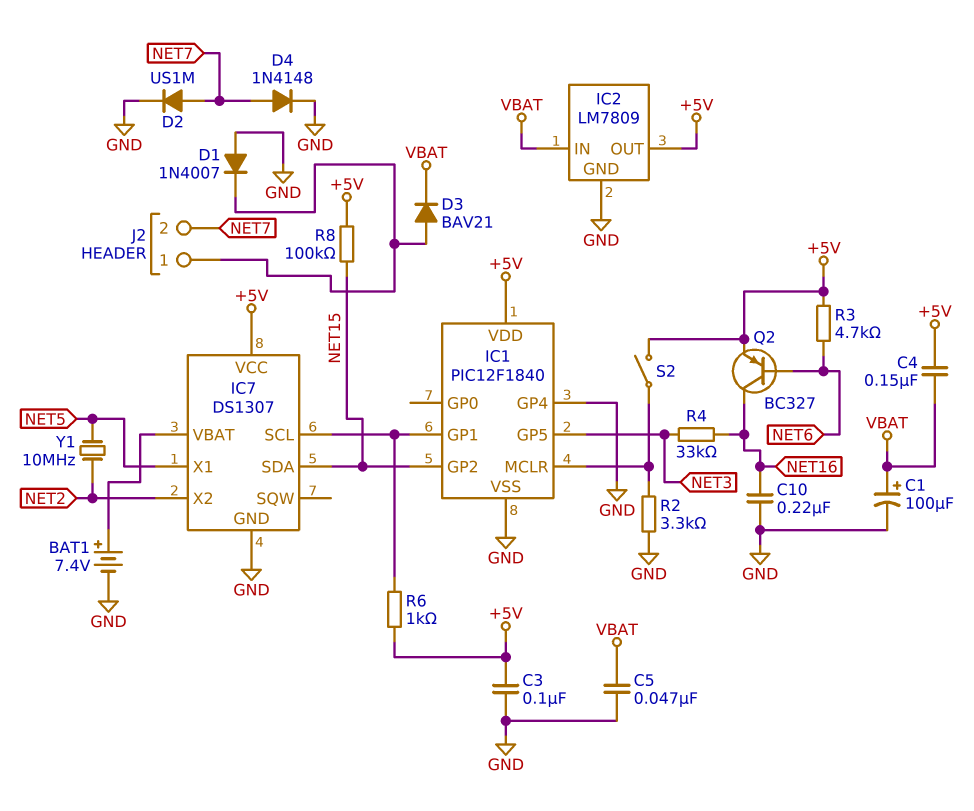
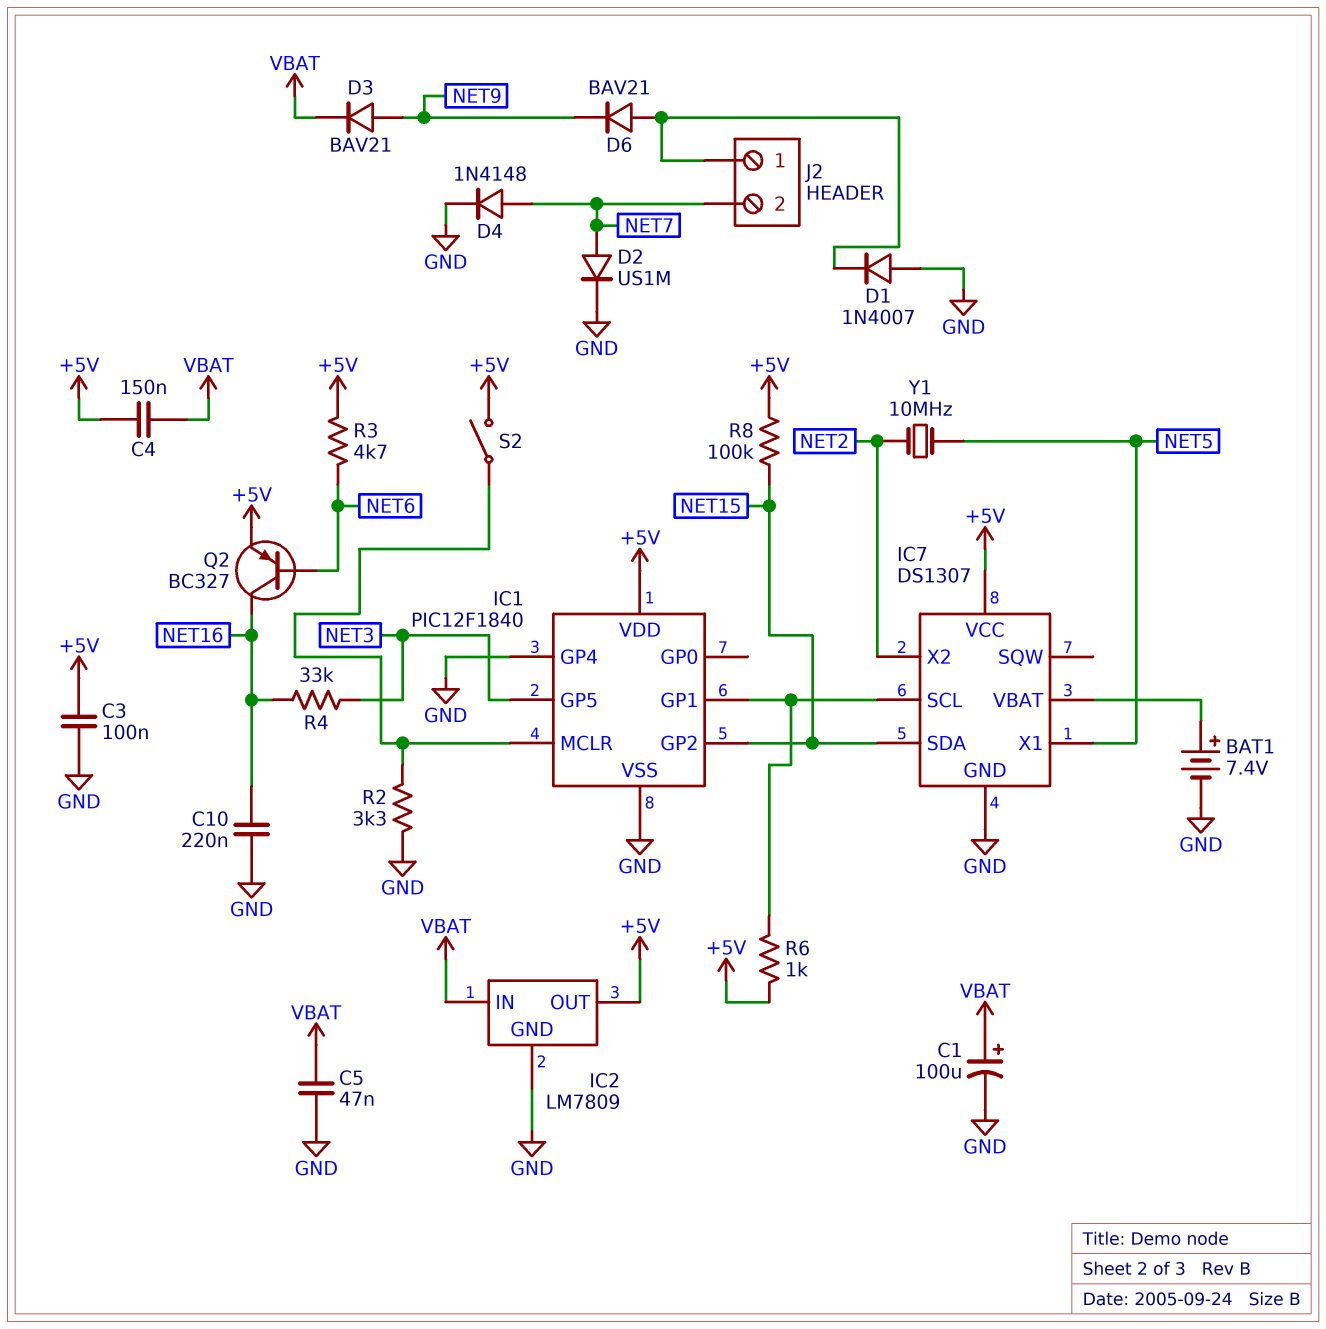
D3: diode BAV21 (A J2/1, K VBAT) -> diode BAV21 (A NET9, K VBAT)
D6: none -> diode BAV21 (A J2/1, K NET9)

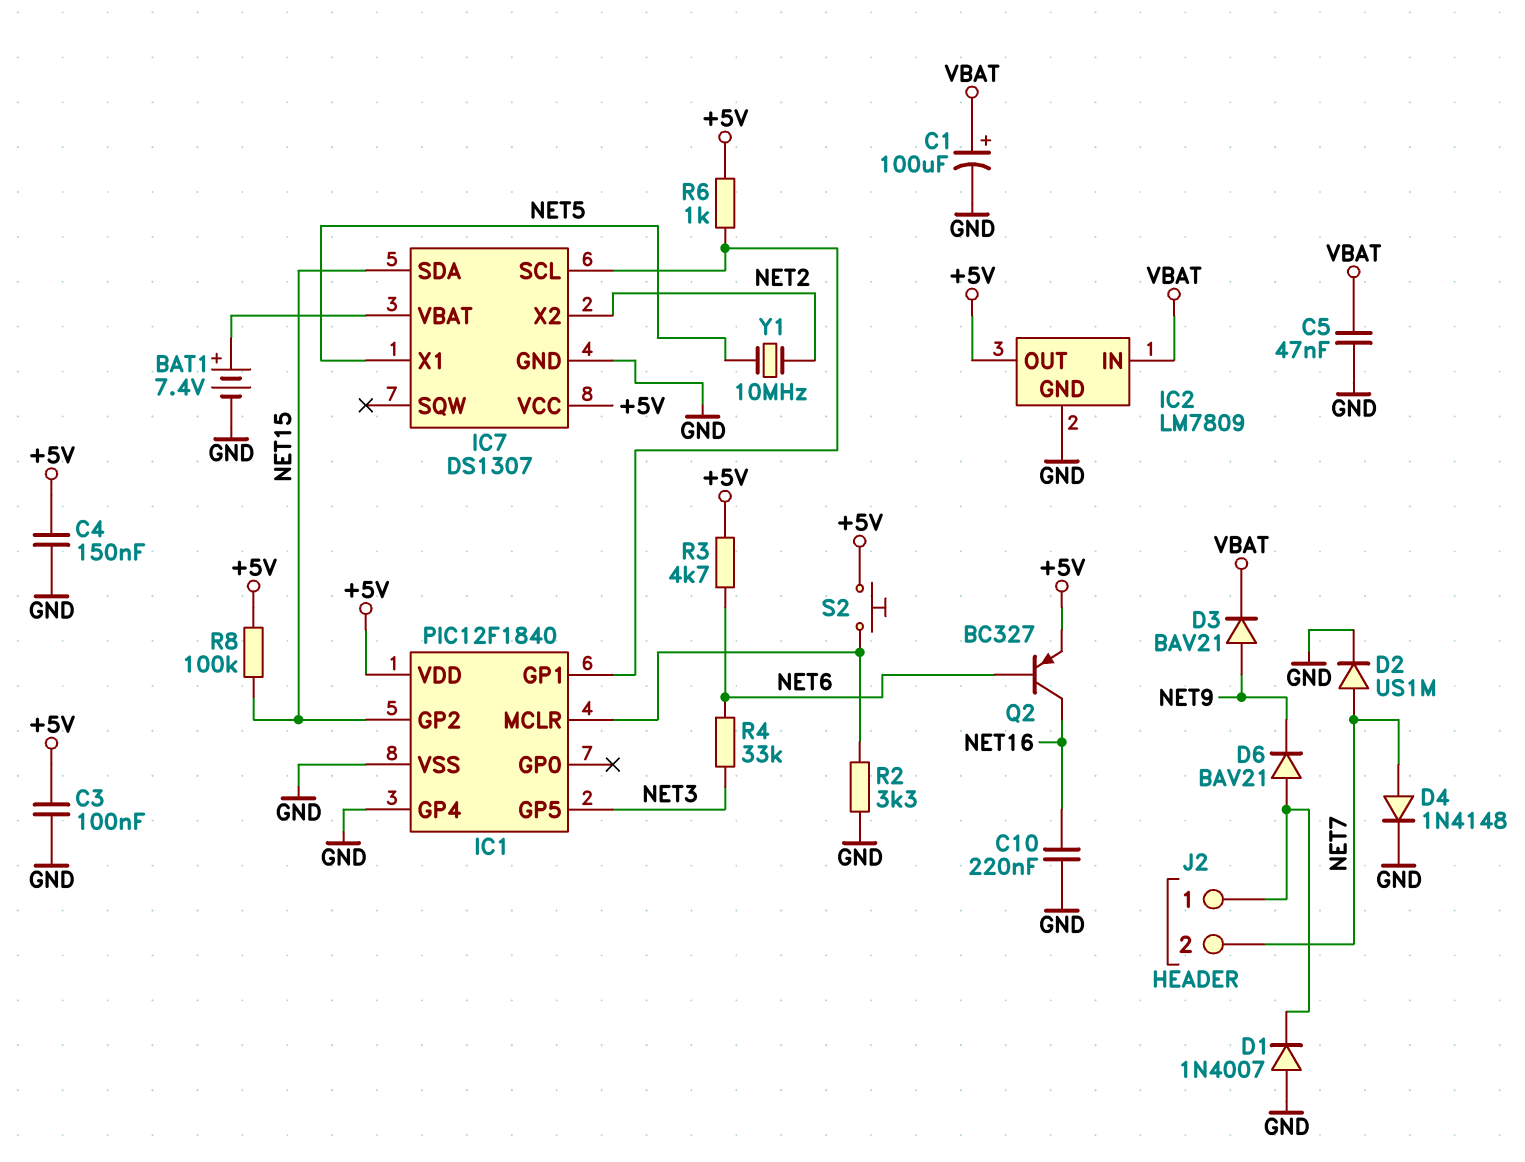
C4: 150nF (+5V, VBAT) -> 150nF (+5V, GND)
R4: 33k (NET3, NET16) -> 33k (NET3, NET6)
S2: switch (+5V, IC1/MCLR) -> button (+5V, IC1/MCLR)

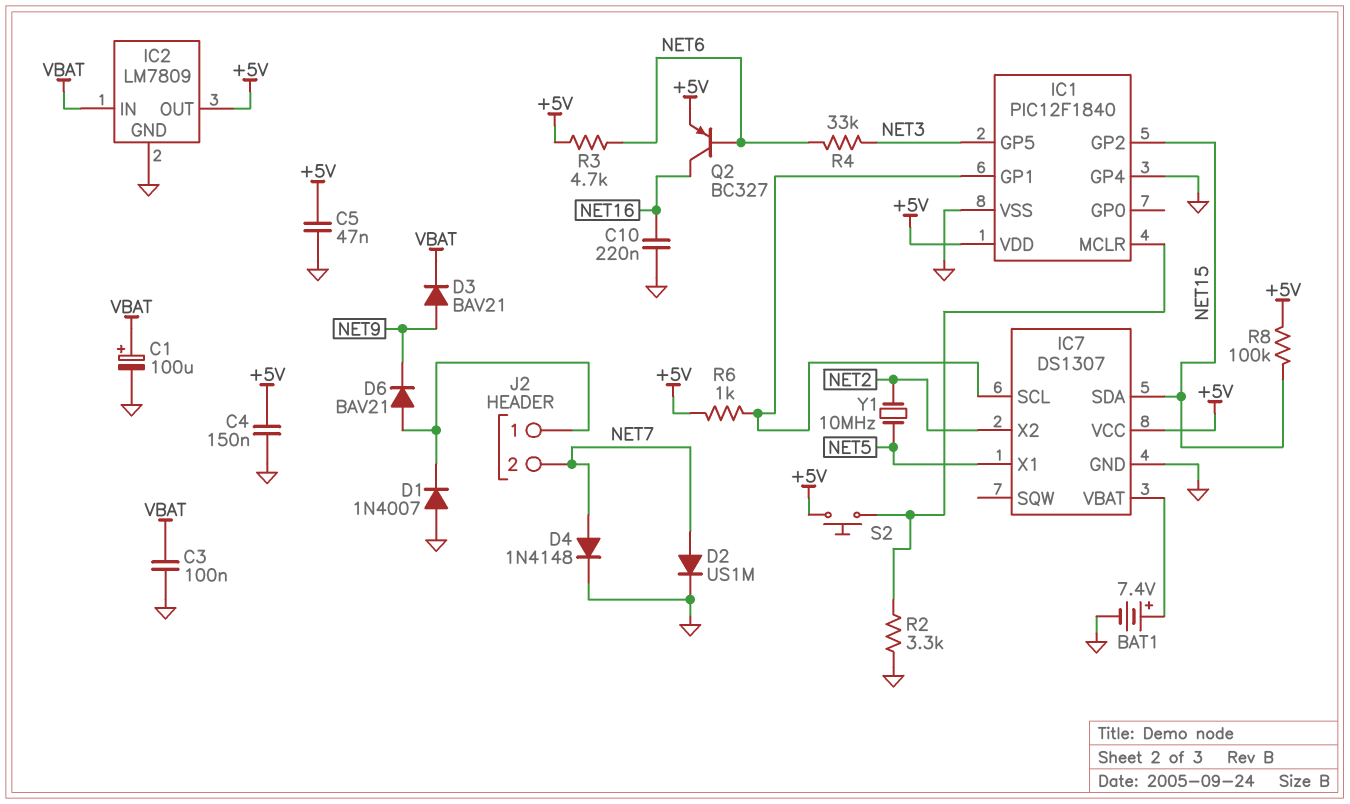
C3: 100nF (+5V, GND) -> 100nF (GND, VBAT)
C5: 47nF (GND, VBAT) -> 47nF (+5V, GND)

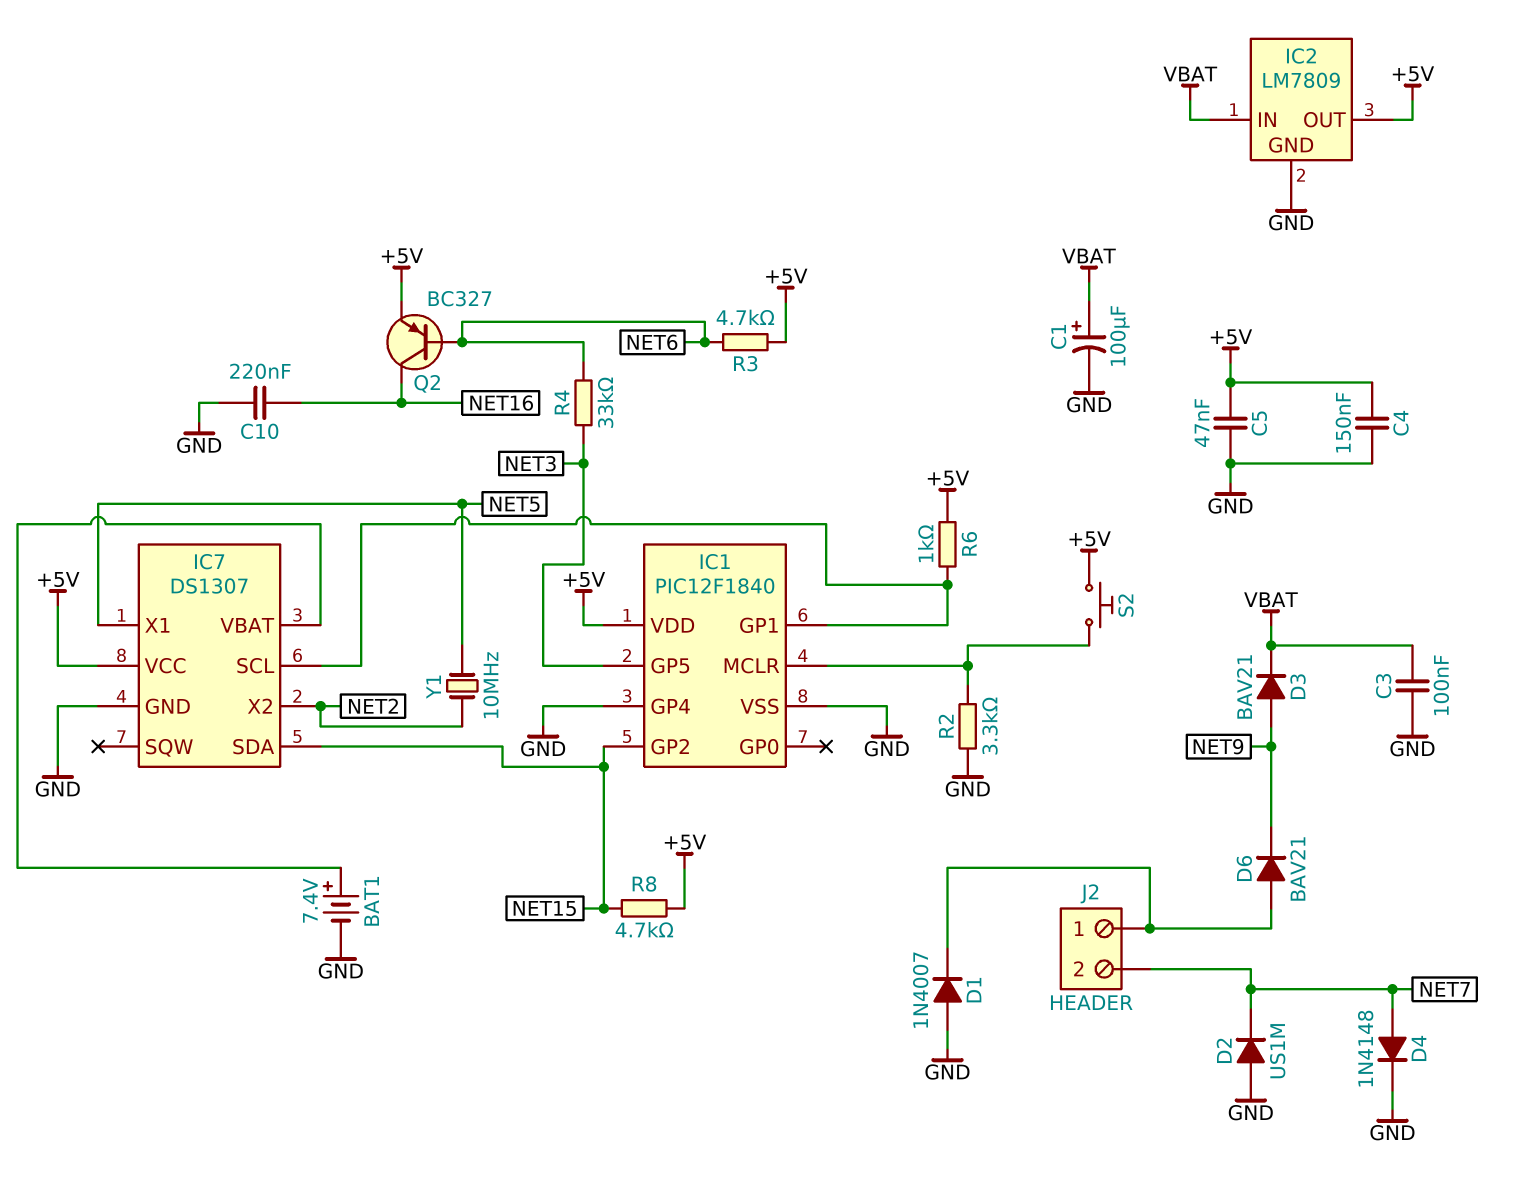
D2: diode US1M (A NET7, K GND) -> diode US1M (A GND, K NET7)
R8: 100k (+5V, NET15) -> 4.7k (+5V, NET15)

